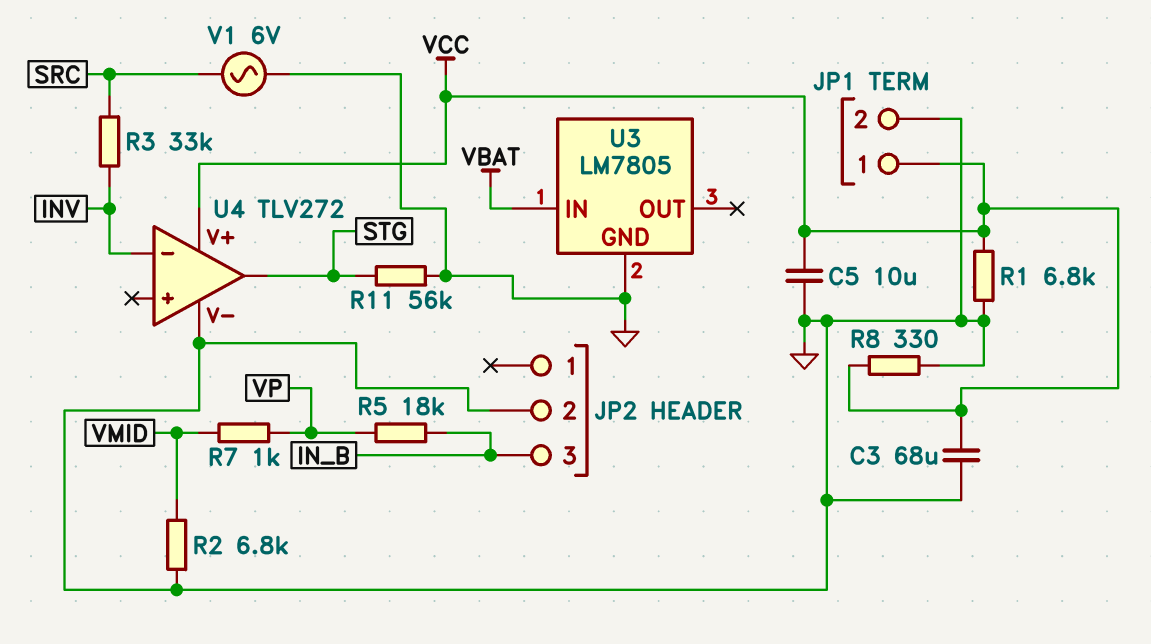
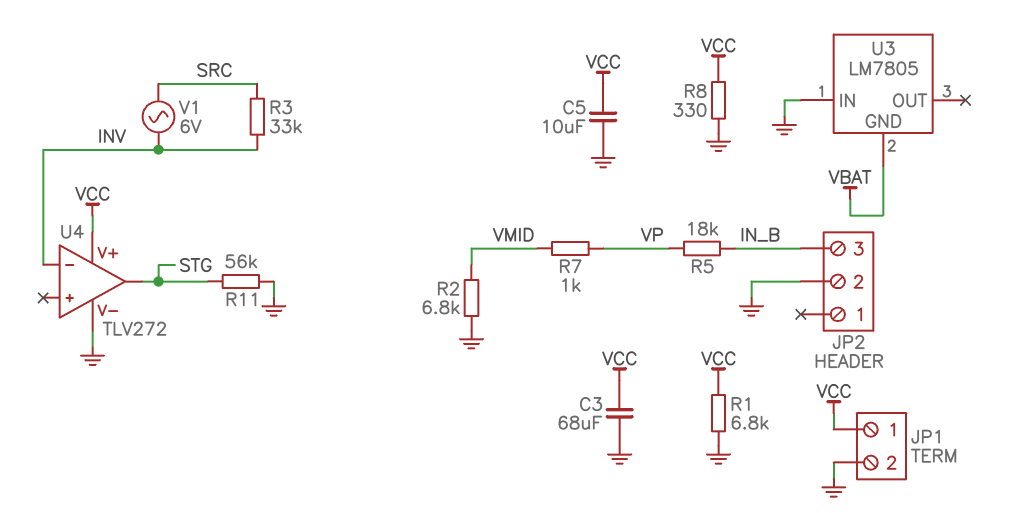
U3 pin GND: GND -> VBAT
U3 pin IN: VBAT -> GND
V1: AC 6V (GND, SRC) -> AC 6V (INV, SRC)

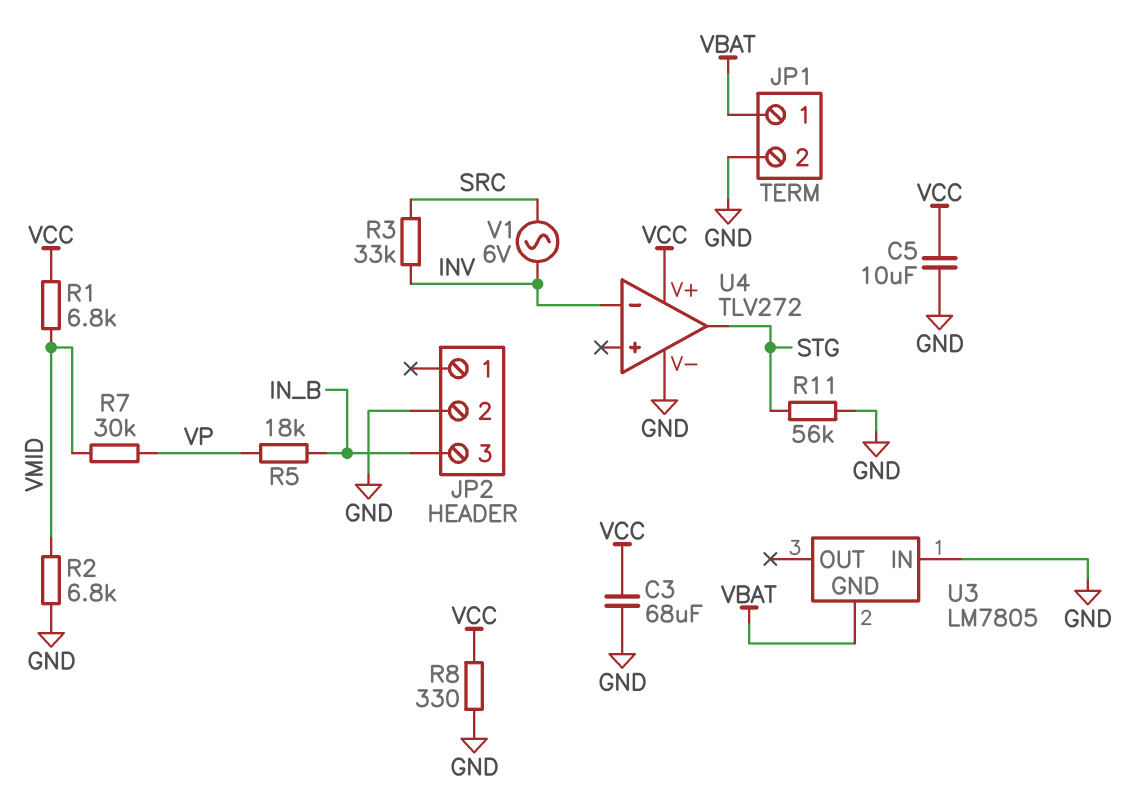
JP1 pin 1: VCC -> VBAT
R1: 6.8k (GND, VCC) -> 6.8k (VCC, VMID)
R7: 1k (VMID, VP) -> 30k (VMID, VP)

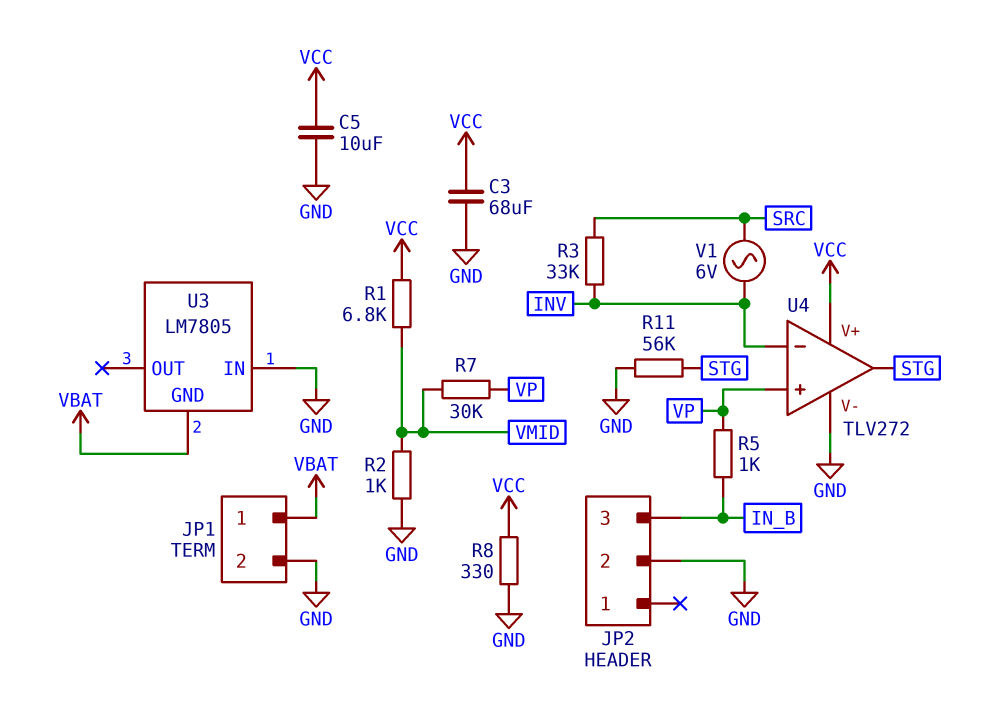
R2: 6.8k (GND, VMID) -> 1k (GND, VMID)
R5: 18k (IN_B, VP) -> 1k (IN_B, VP)
U4 pin in+: none -> VP

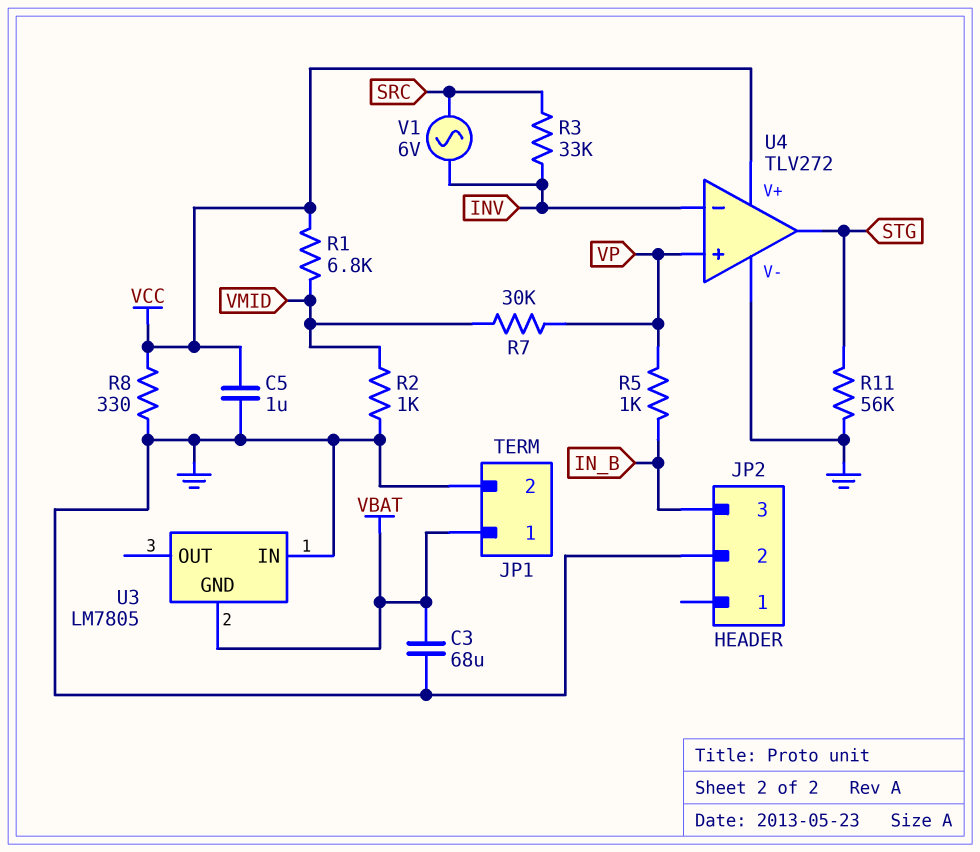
C3: 68uF (GND, VCC) -> 68uF (GND, VBAT)
C5: 10uF (GND, VCC) -> 1uF (GND, VCC)

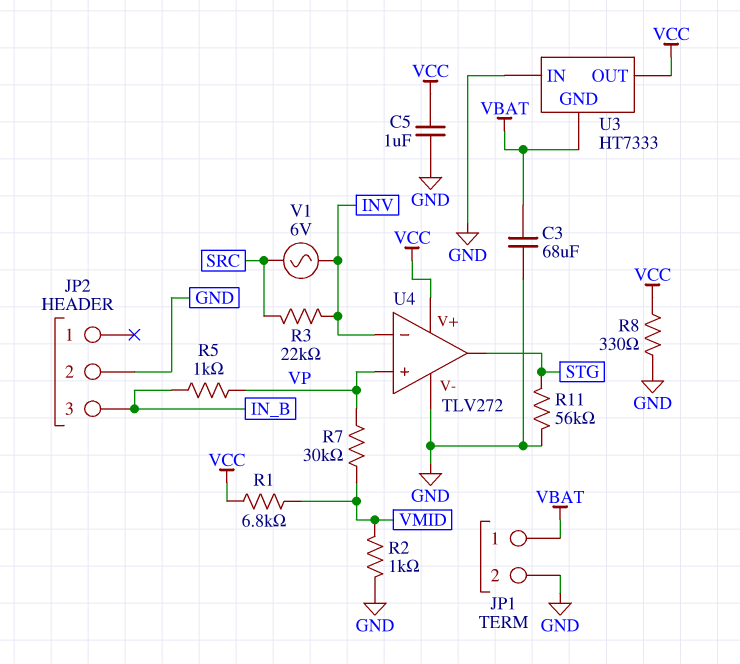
R3: 33k (INV, SRC) -> 22k (INV, SRC)
U3: LM7805 -> HT7333
U3 pin OUT: none -> VCC

